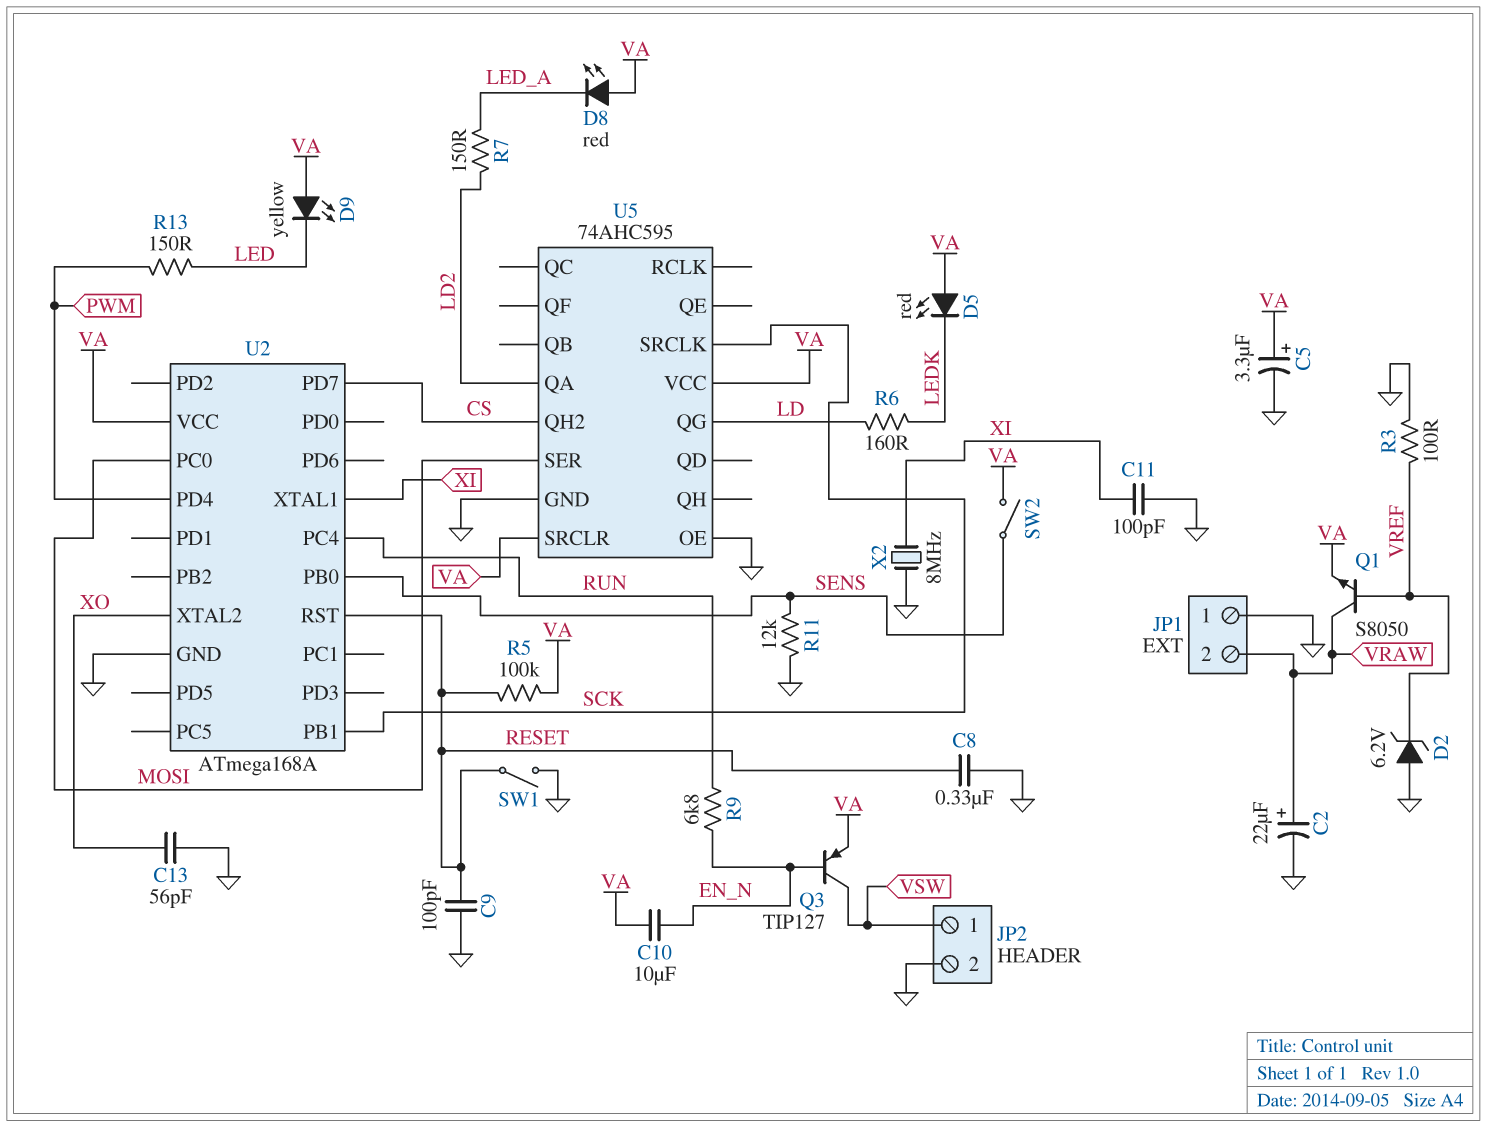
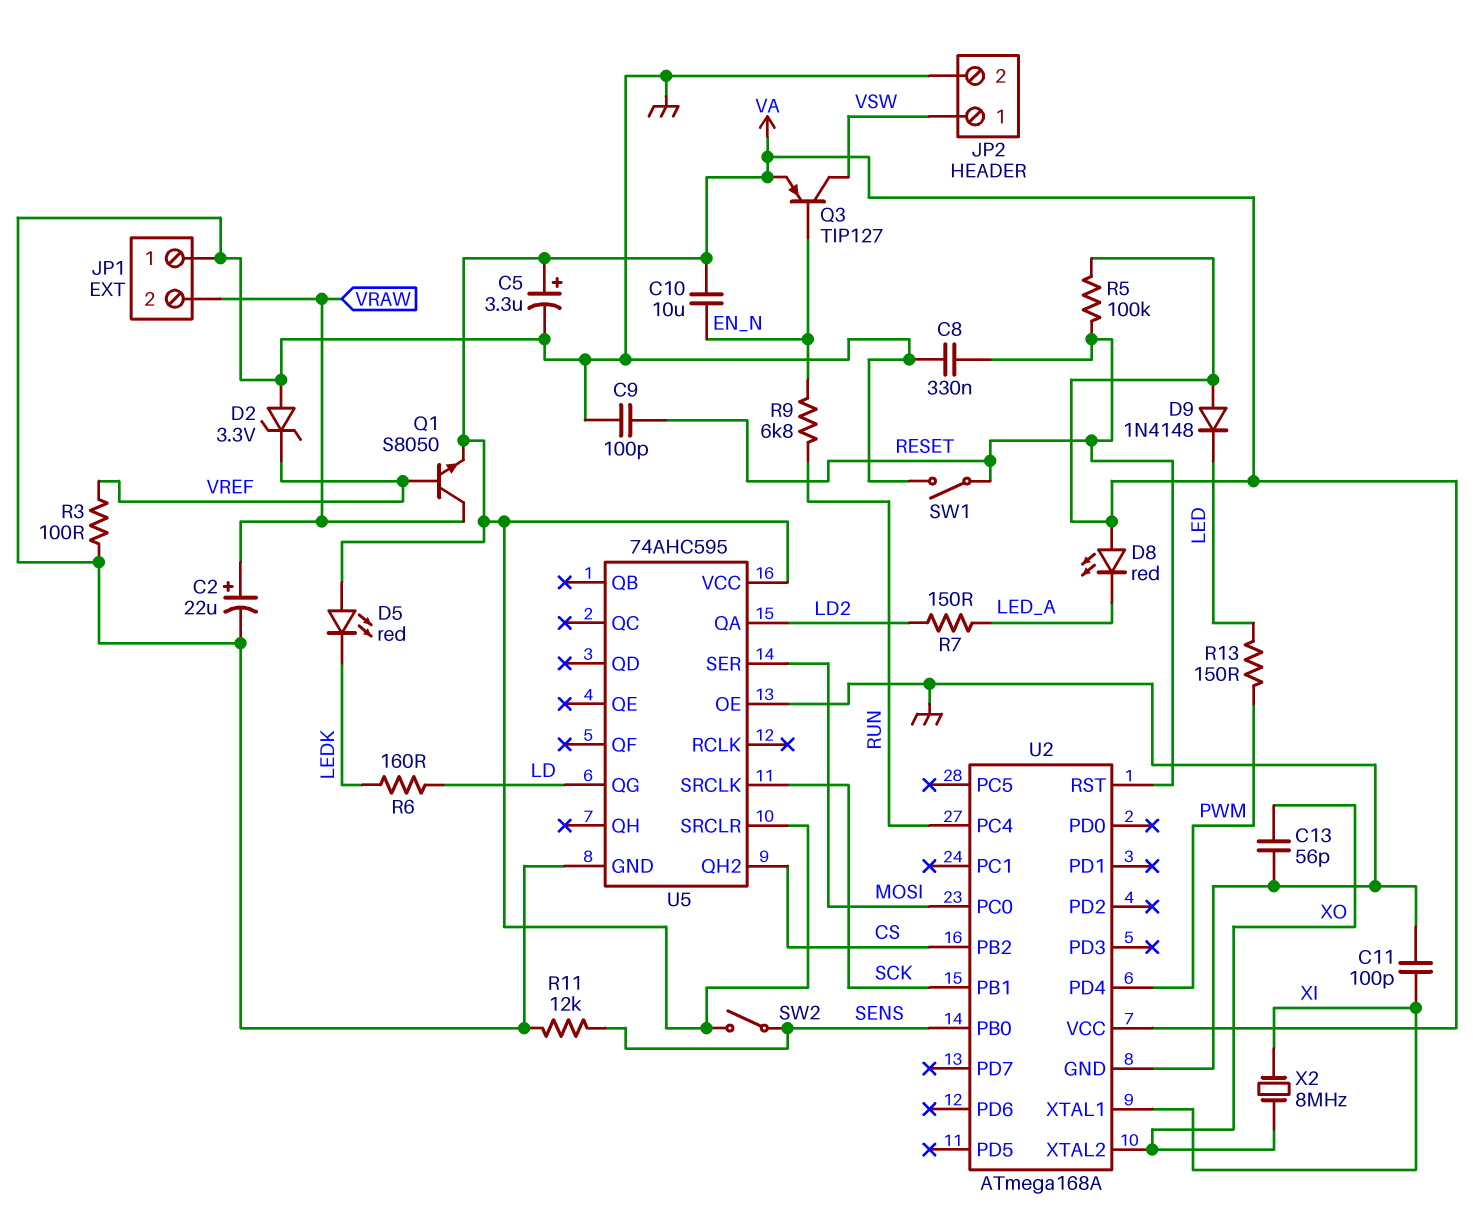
D2: zener 6.2V (A GND, K VREF) -> zener 3.3V (A GND, K VREF)
D9: LED yellow (A VA, K LED) -> diode 1N4148 (A VA, K LED)
U2 pin PB2: none -> CS
U2 pin PD7: CS -> none
X2: 8MHz (GND, XI) -> 8MHz (XI, XO)

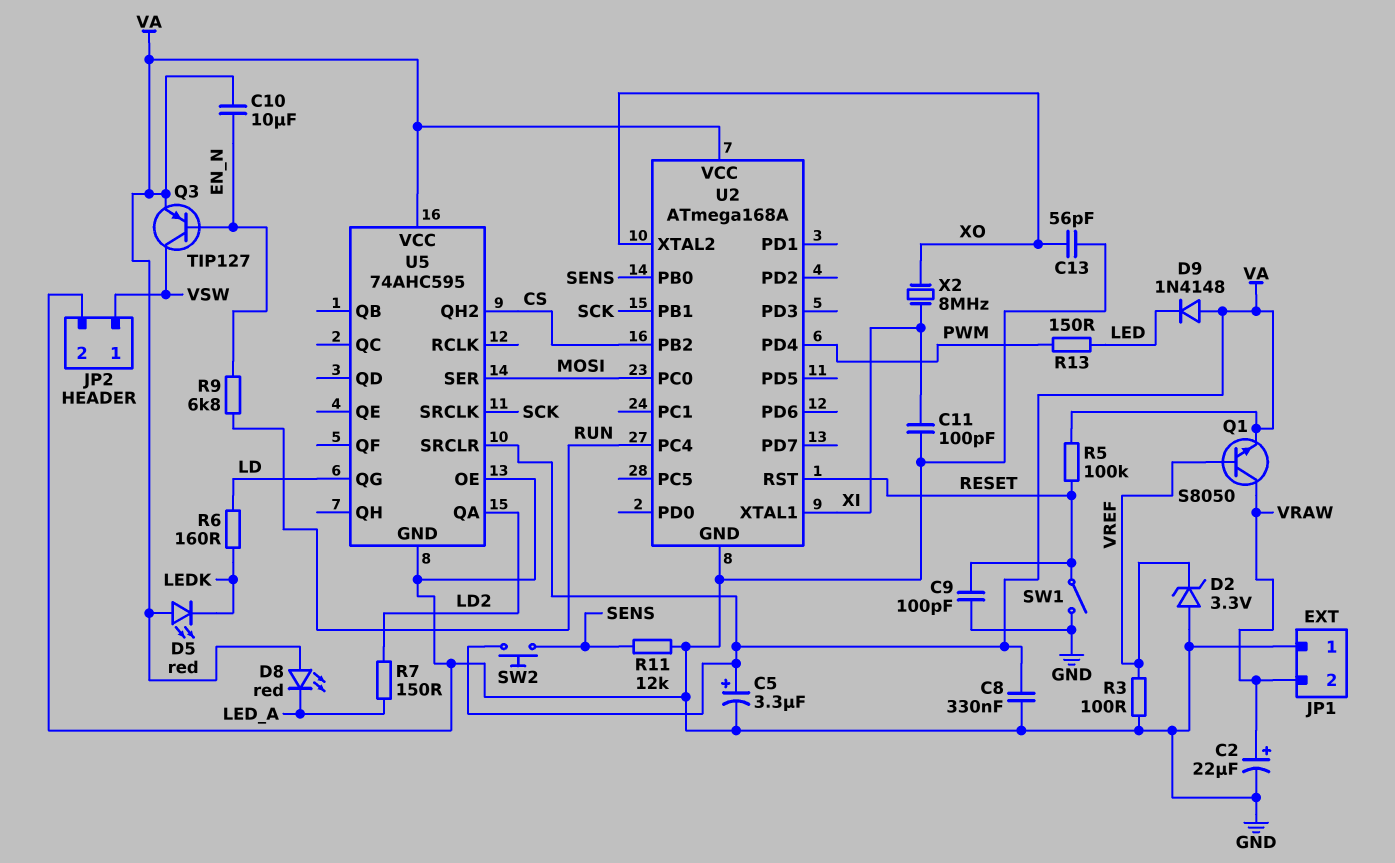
C8: 330nF (GND, RESET) -> 330nF (GND, VA)
SW2: switch (SENS, VA) -> button (SENS, VA)

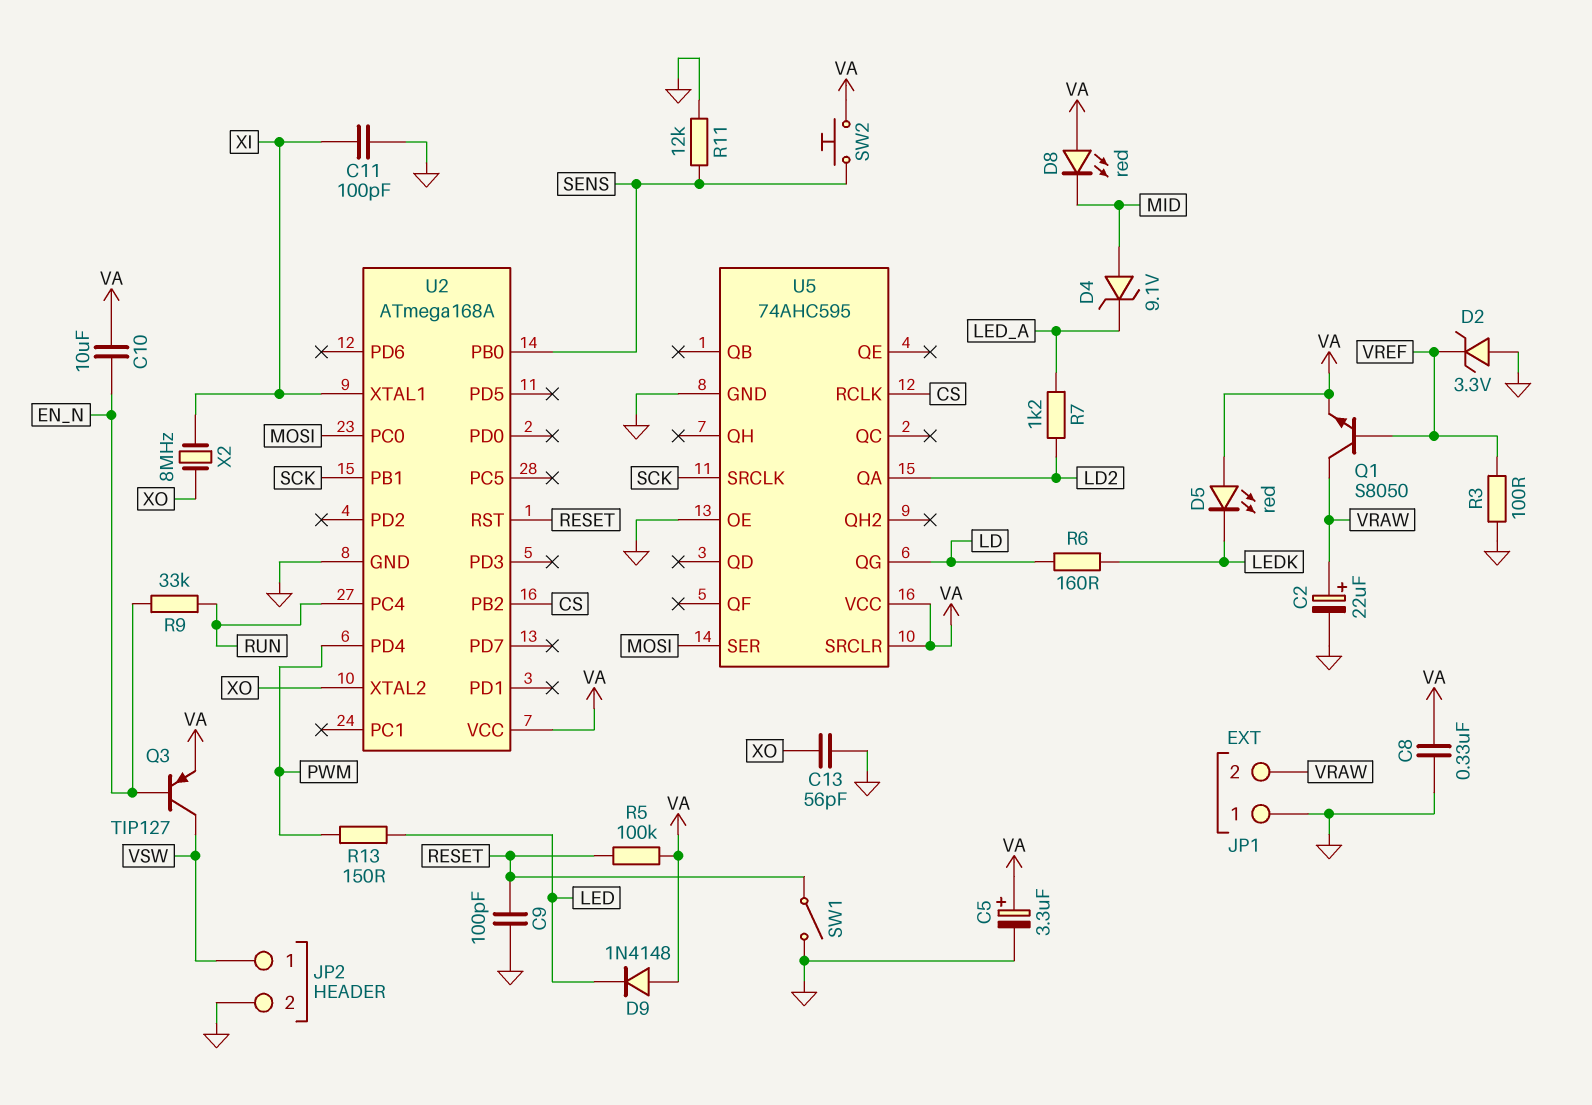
D4: none -> zener 9.1V (A MID, K LED_A)
D8: LED red (A VA, K LED_A) -> LED red (A VA, K MID)
R7: 150 (LD2, LED_A) -> 1.2k (LD2, LED_A)
R9: 6.8k (EN_N, RUN) -> 33k (EN_N, RUN)
U5 pin QH2: CS -> none
U5 pin RCLK: none -> CS

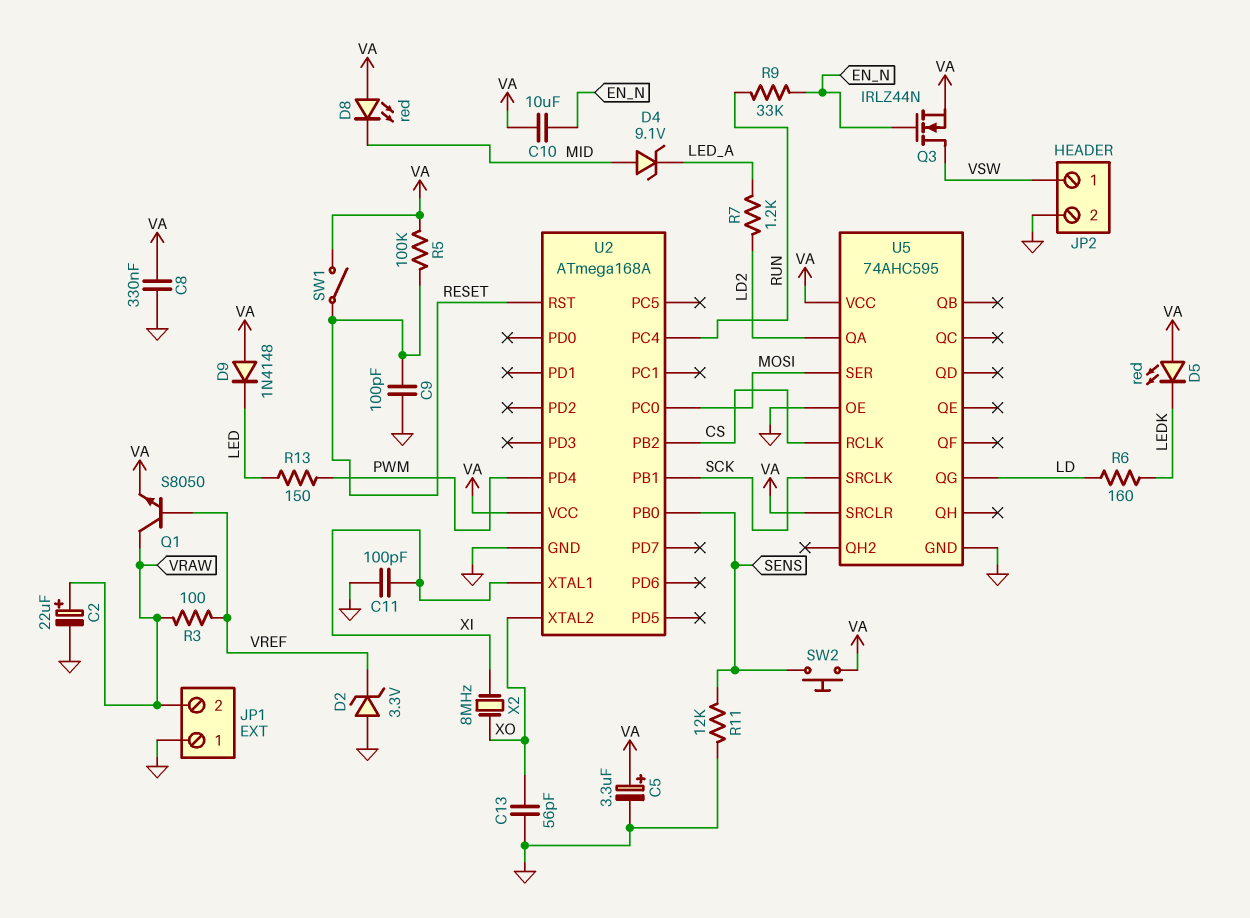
Q3: PNP TIP127 (B EN_N, C VSW, E VA) -> NMOS IRLZ44N (G EN_N, D VSW, S VA)
R3: 100 (GND, VREF) -> 100 (VRAW, VREF)
SW1: switch (GND, RESET) -> switch (RESET, VA)

